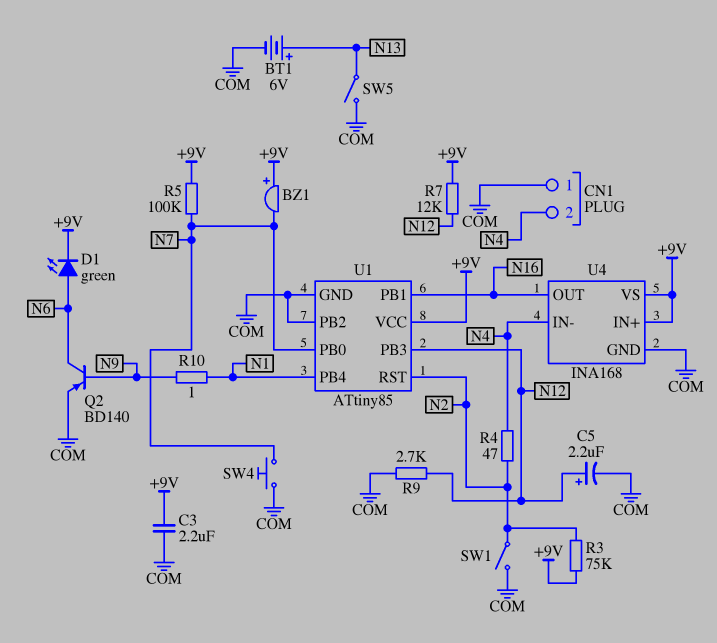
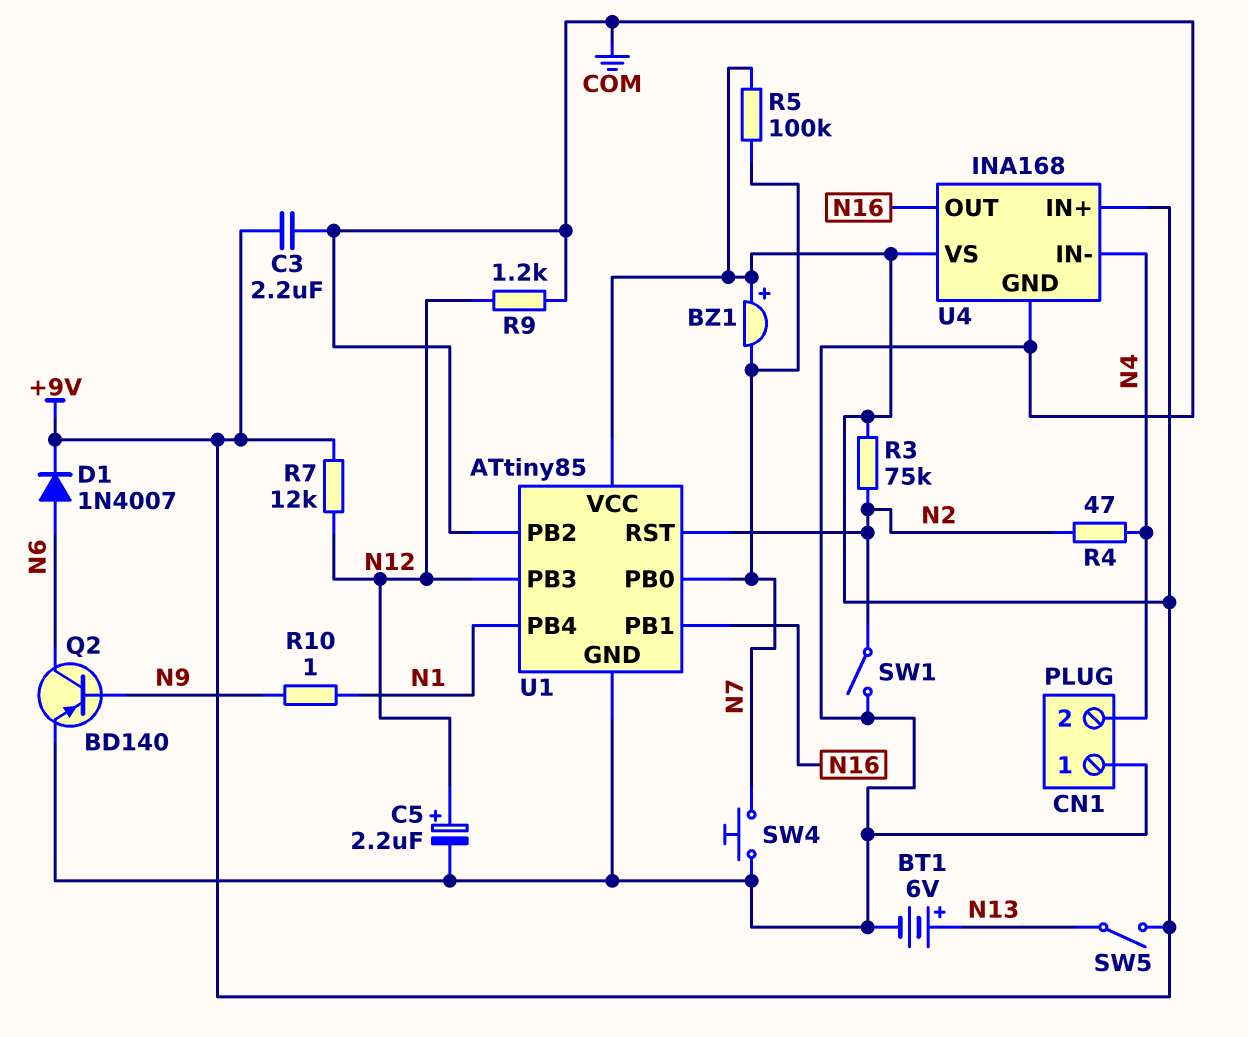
D1: LED green (A N6, K +9V) -> diode 1N4007 (A N6, K +9V)
R9: 2.7k (COM, N12) -> 1.2k (COM, N12)
SW5: switch (COM, N13) -> switch (+9V, N13)

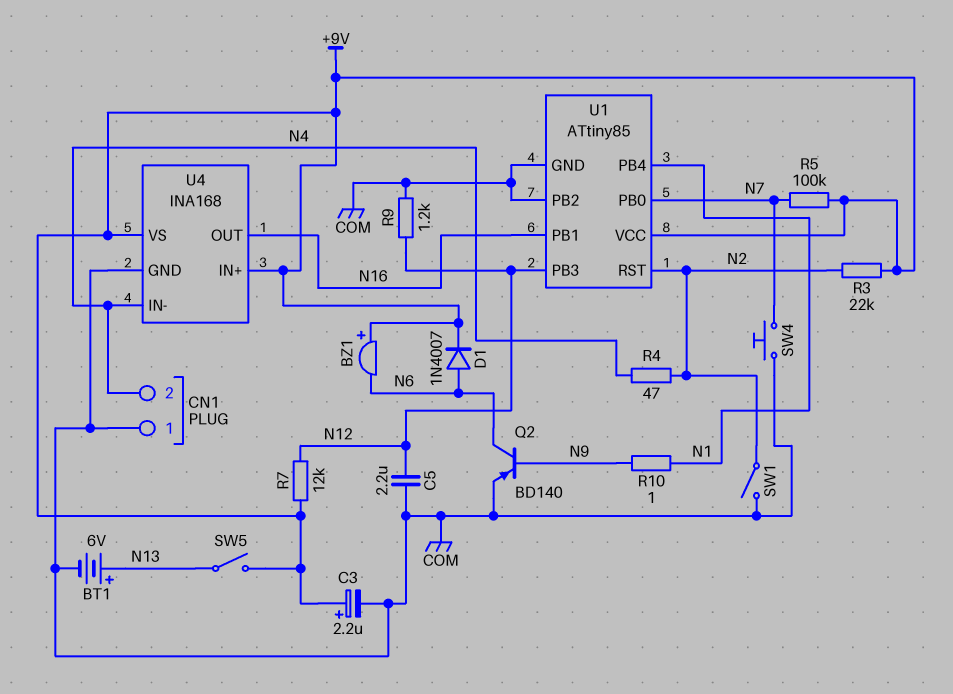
BZ1: buzzer (plus +9V, minus N7) -> buzzer (plus +9V, minus N6)
C3: 2.2uF (+9V, COM) -> 2.2uF (plus +9V, minus COM)
C5: 2.2uF (plus N12, minus COM) -> 2.2uF (COM, N12)
R3: 75k (+9V, N2) -> 22k (+9V, N2)

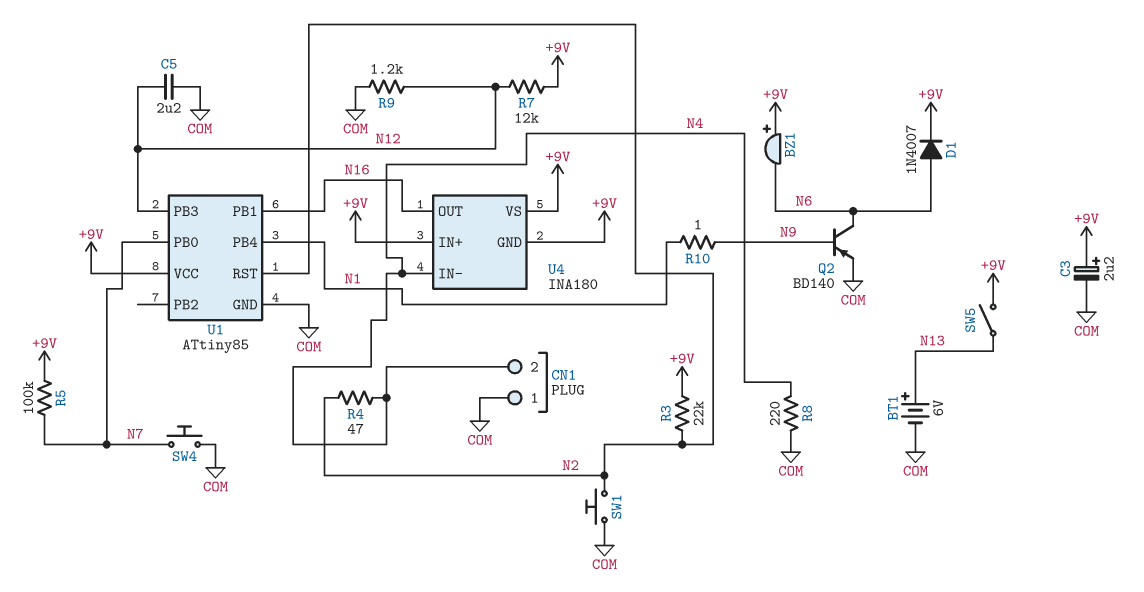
R8: none -> 220 (COM, N4)
SW1: switch (COM, N2) -> button (COM, N2)
U1 pin PB2: COM -> none
U4: INA168 -> INA180
U4 pin GND: COM -> +9V

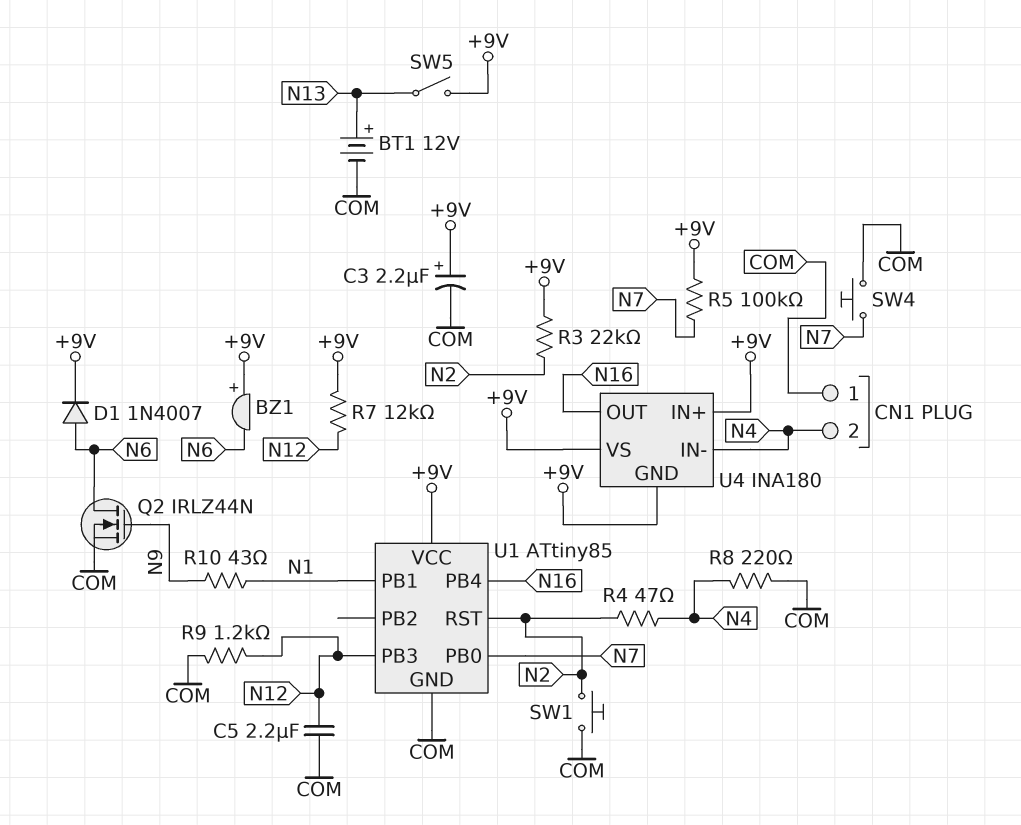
BT1: 6V (plus N13, minus COM) -> 12V (plus N13, minus COM)
Q2: PNP BD140 (B N9, C N6, E COM) -> NMOS IRLZ44N (G N9, D N6, S COM)
R10: 1 (N1, N9) -> 43 (N1, N9)
U1 pin PB1: N16 -> N1
U1 pin PB4: N1 -> N16

